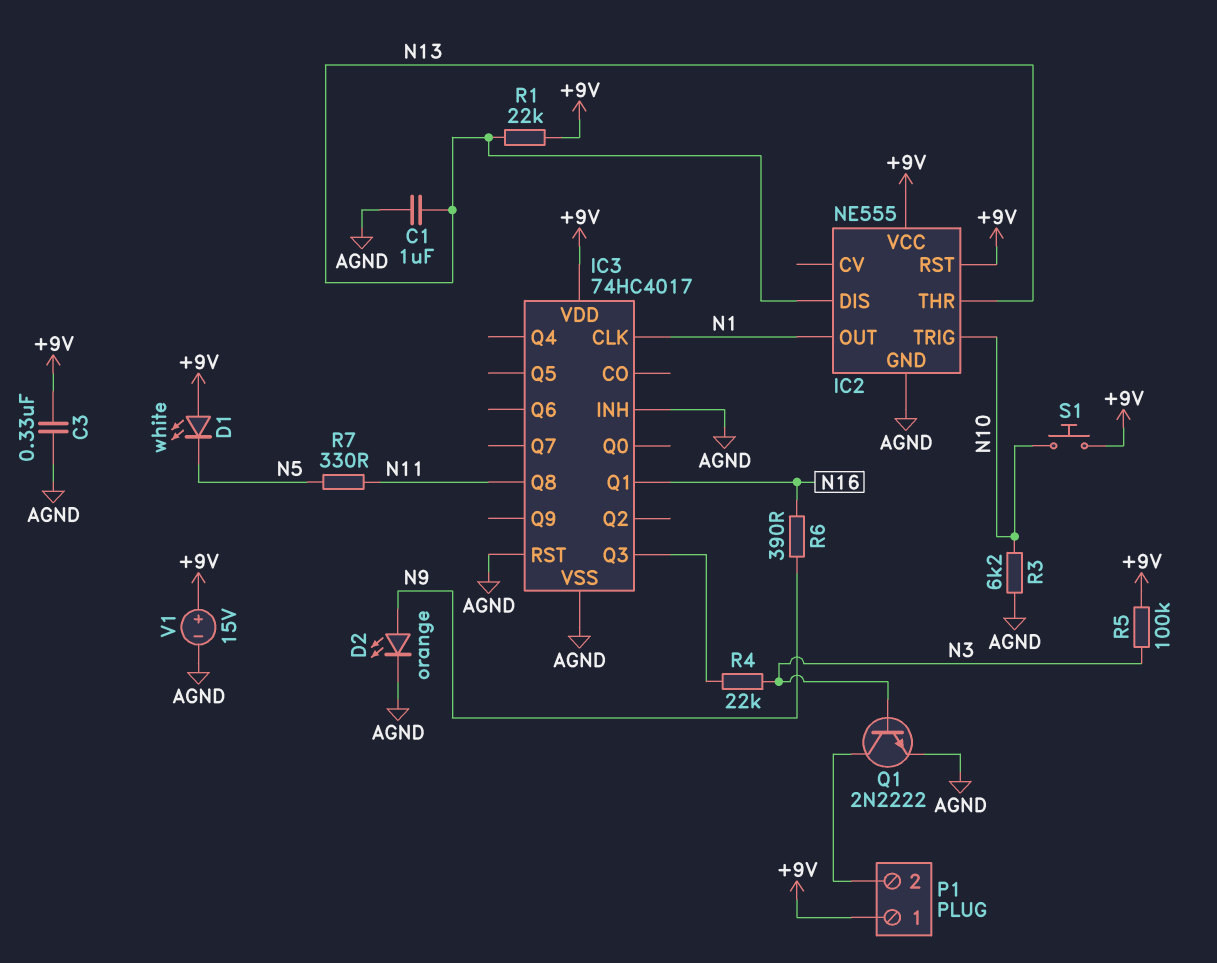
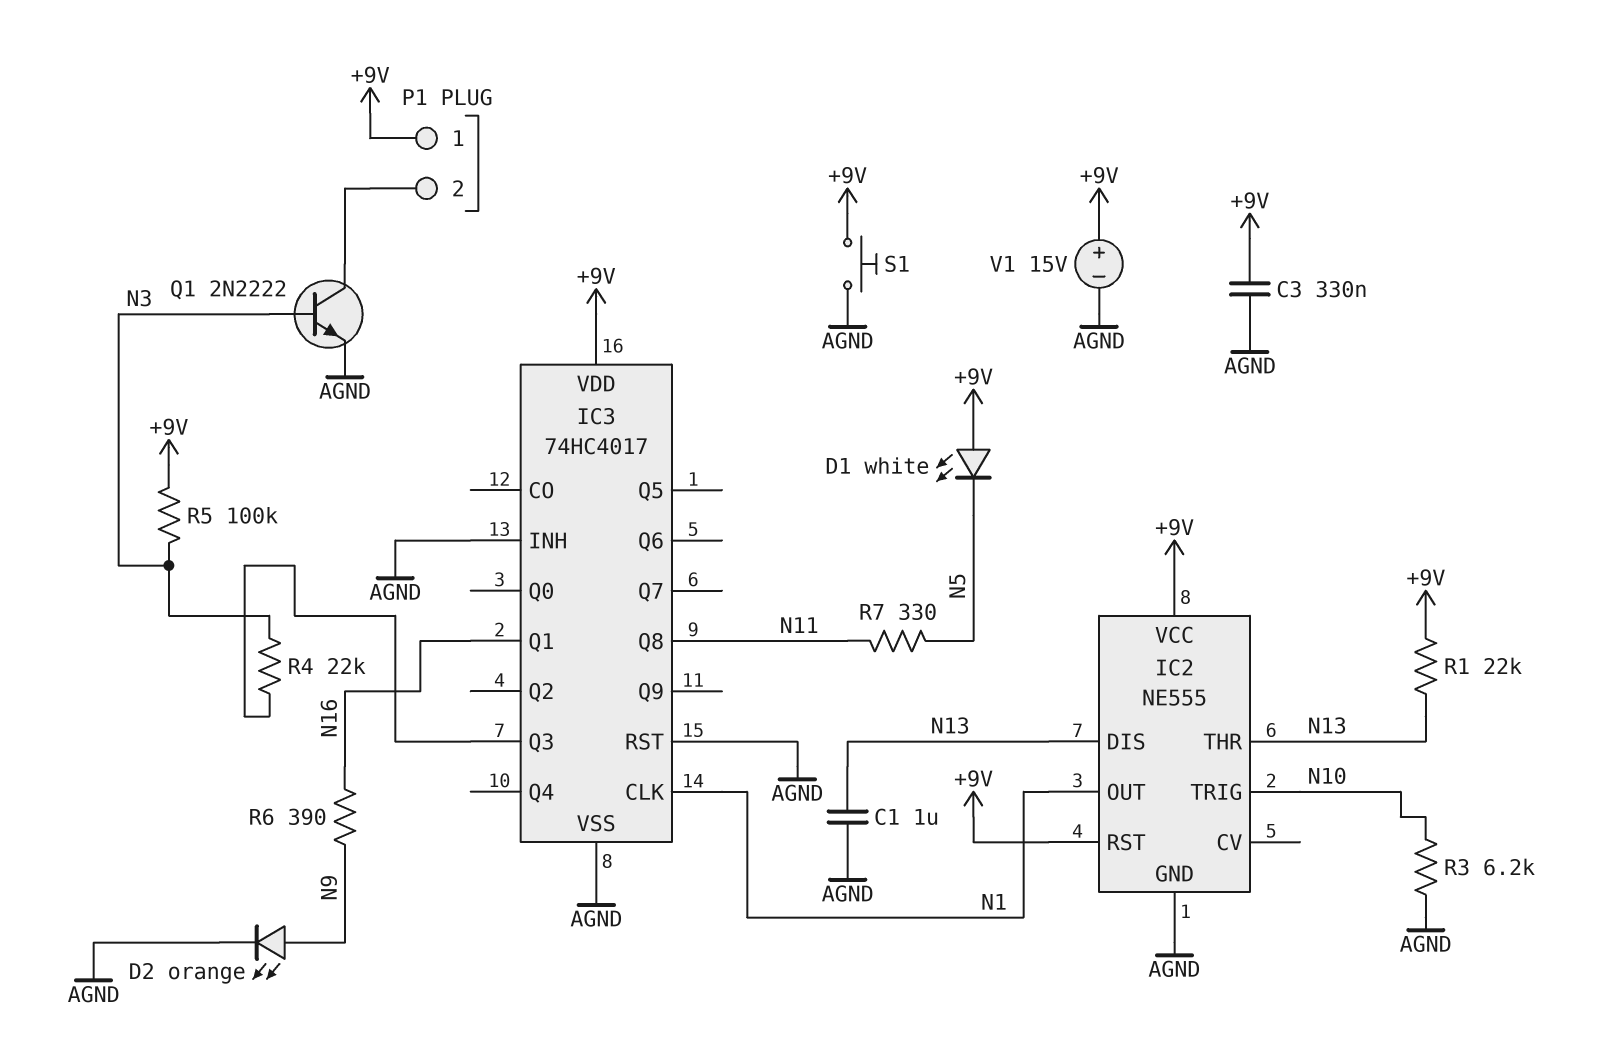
S1: button (+9V, N10) -> button (+9V, AGND)

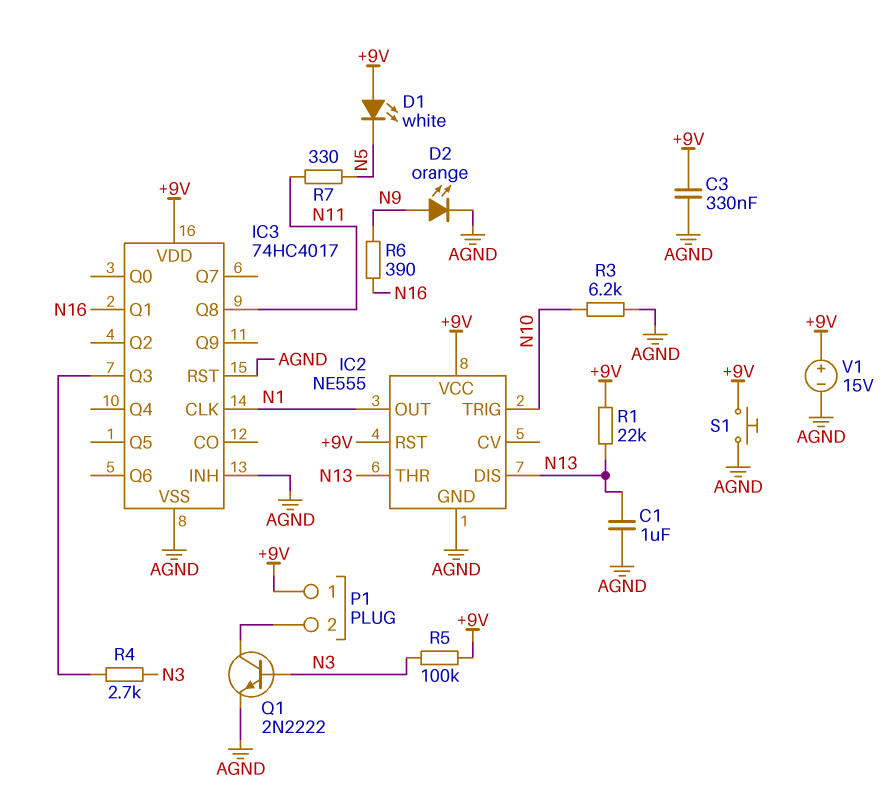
R4: 22k (IC3/Q3, N3) -> 2.7k (IC3/Q3, N3)

